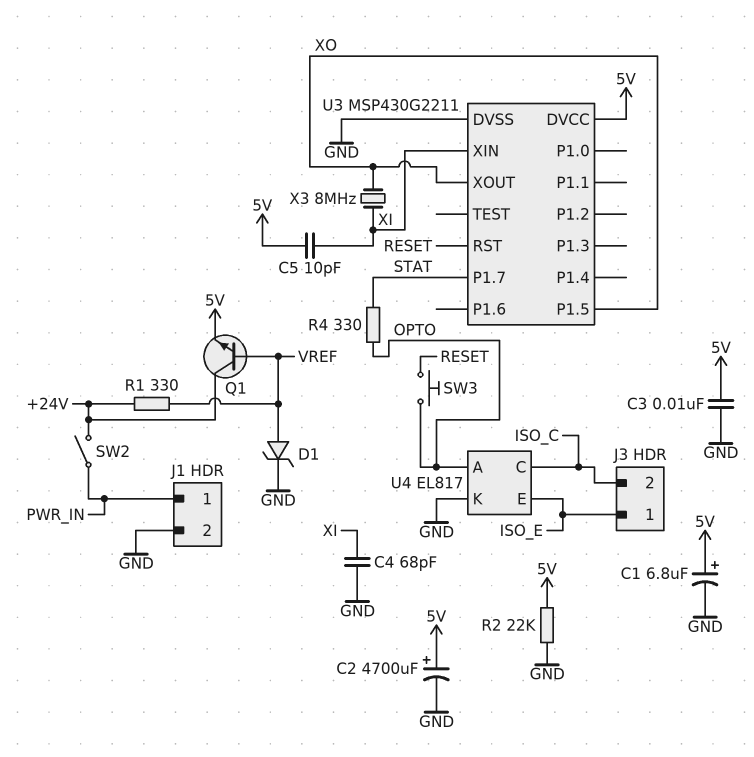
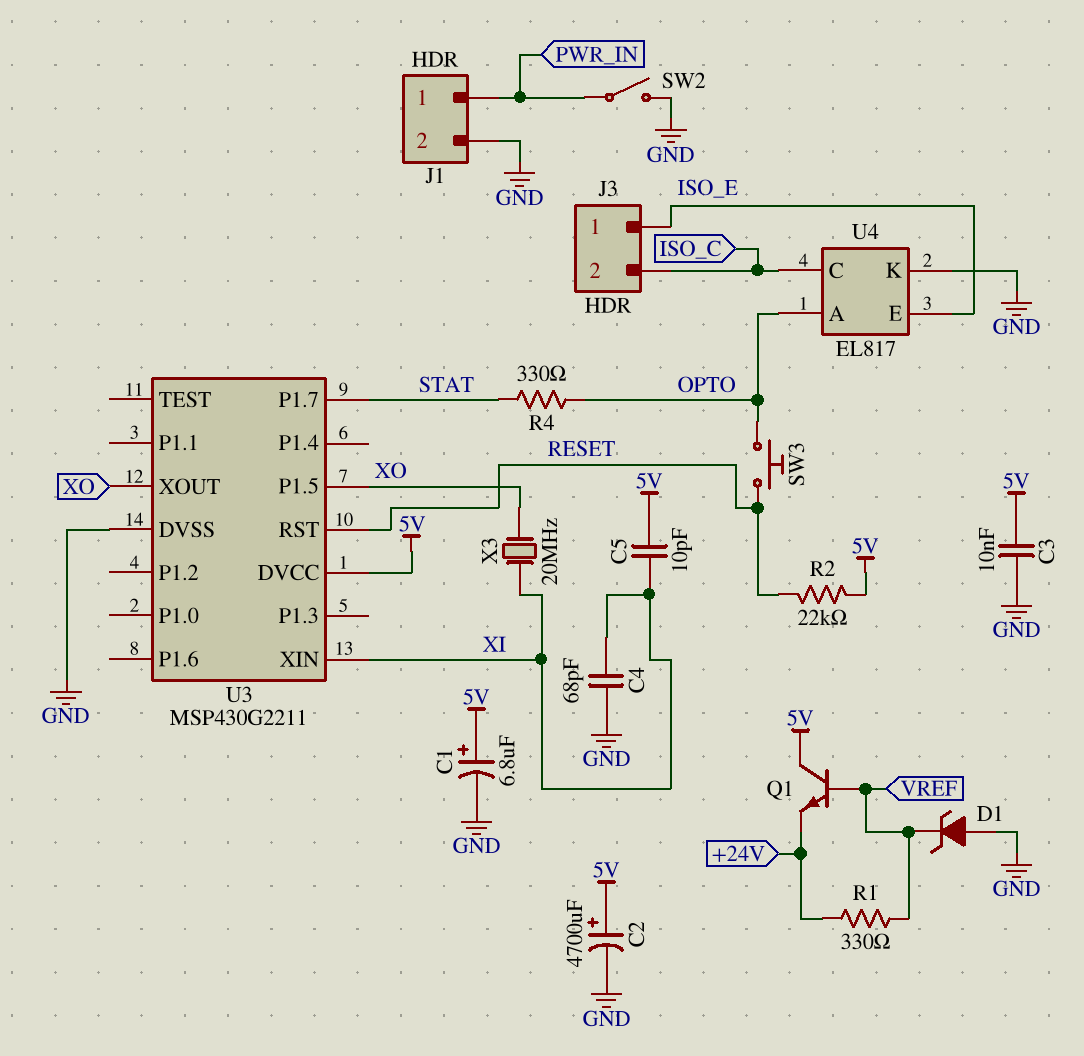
D1: zener (A VREF, K GND) -> zener (A GND, K VREF)
Q1: NPN (B VREF, C +24V, E 5V) -> NPN (B VREF, C 5V, E +24V)
R2: 22k (5V, GND) -> 22k (5V, RESET)
SW2: switch (+24V, PWR_IN) -> switch (GND, PWR_IN)
X3: 8MHz (XI, XO) -> 20MHz (XI, XO)

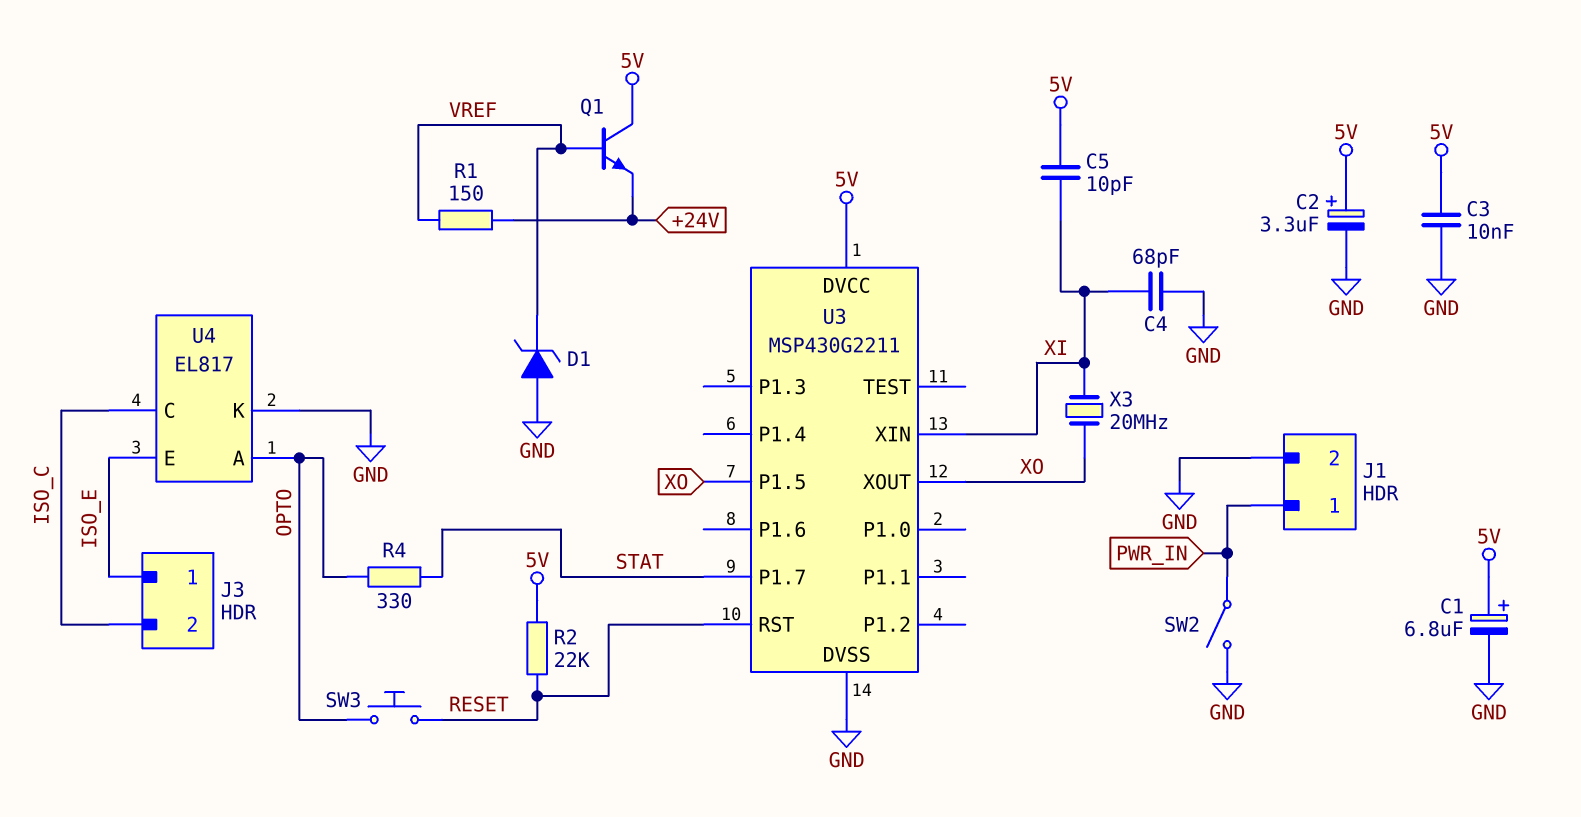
C2: 4700uF (plus 5V, minus GND) -> 3.3uF (plus 5V, minus GND)
R1: 330 (+24V, VREF) -> 150 (+24V, VREF)

